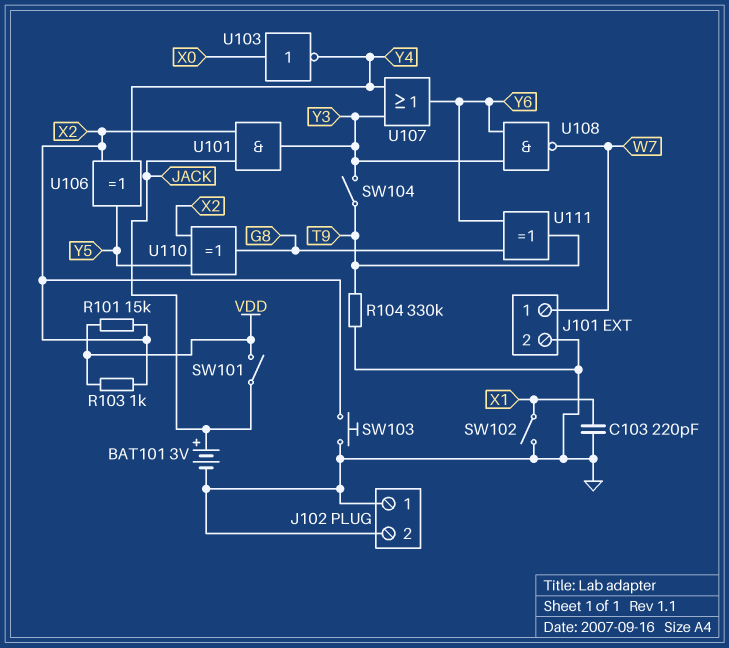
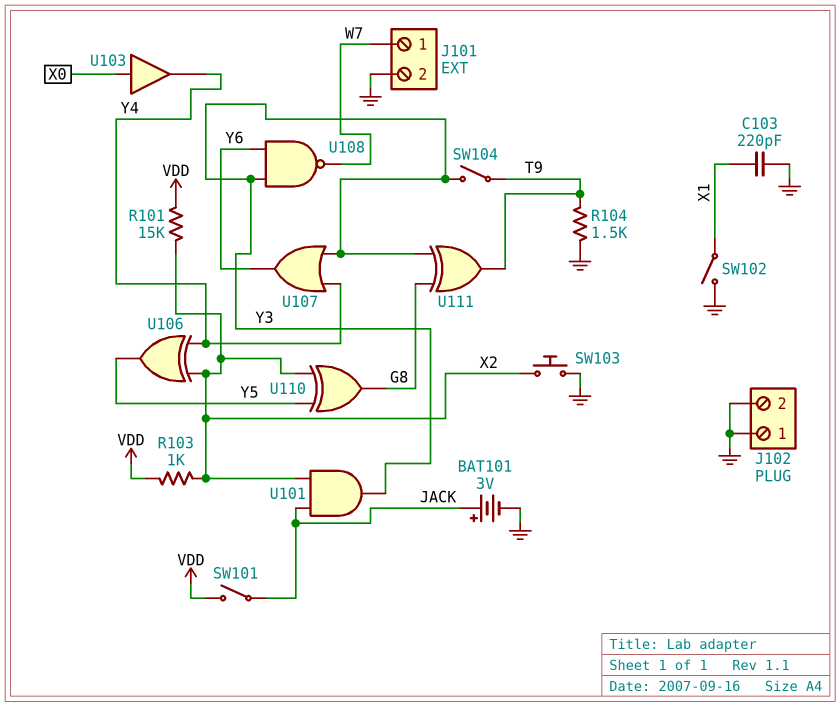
R104: 330k (GND, T9) -> 1.5k (GND, T9)
U103: NOT (in X0, out Y4) -> buffer (in X0, out Y4)
U111: XOR (in G8, in Y6, out T9) -> XOR (in G8, in Y3, out T9)

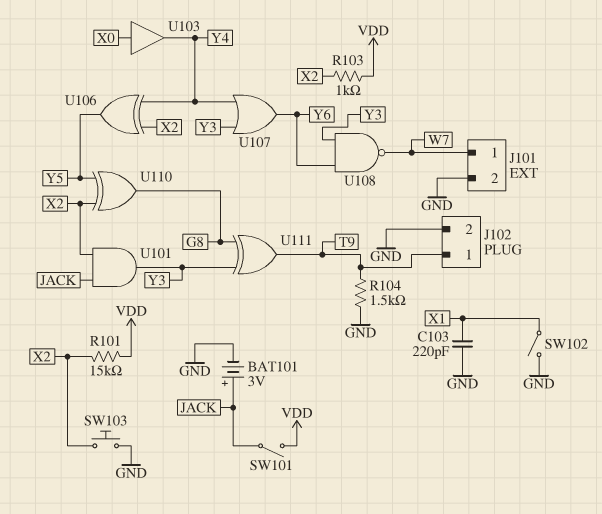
J102 pin 1: GND -> T9
SW104: switch (T9, Y3) -> none

